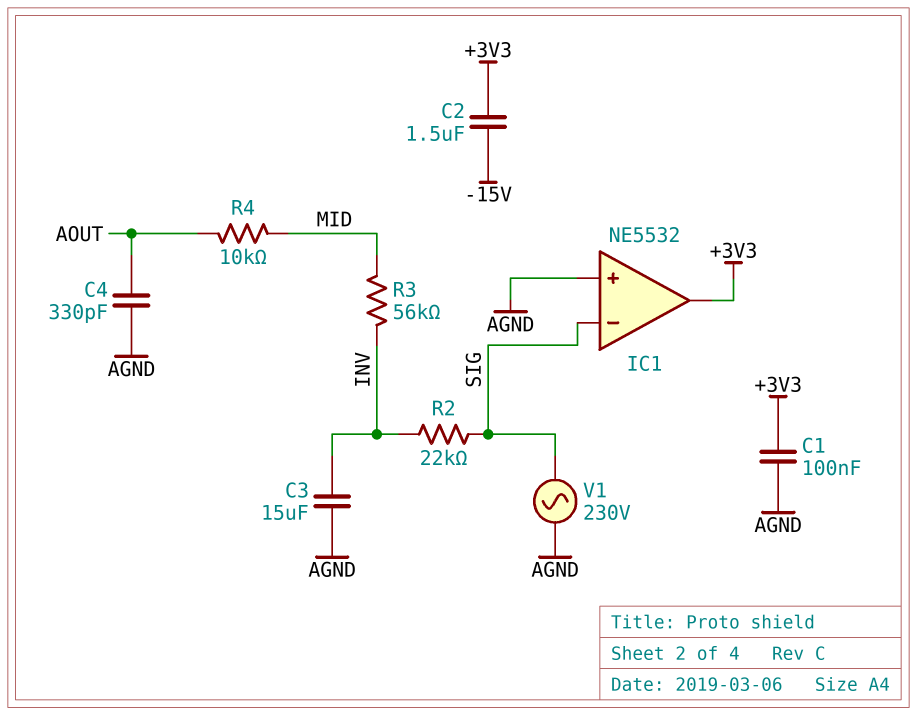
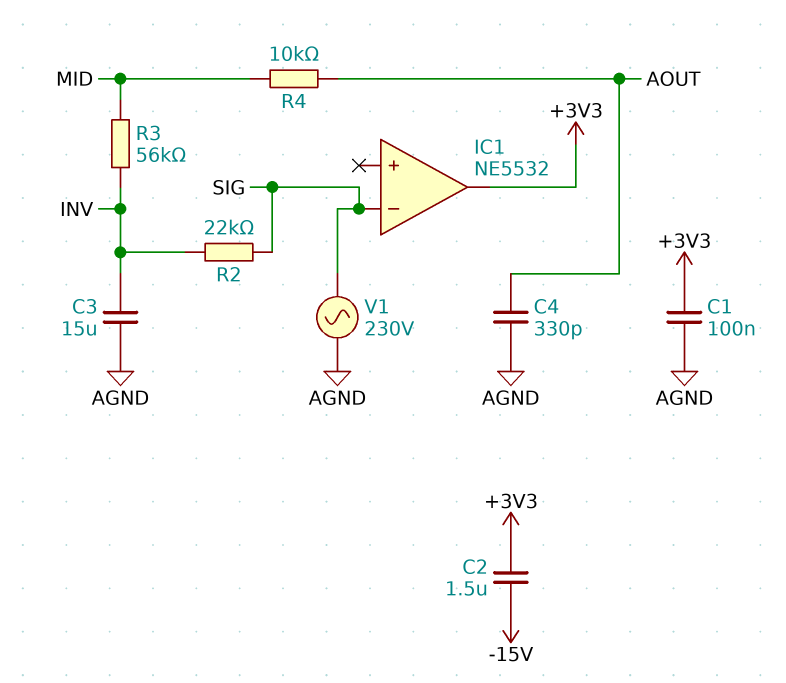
IC1 pin in+: AGND -> none

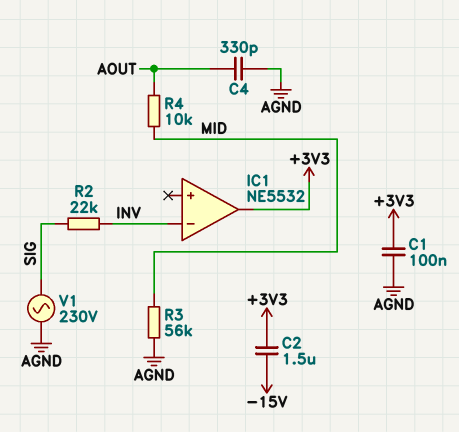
C3: 15uF (AGND, INV) -> none
IC1 pin in-: SIG -> INV
R3: 56k (INV, MID) -> 56k (AGND, MID)

